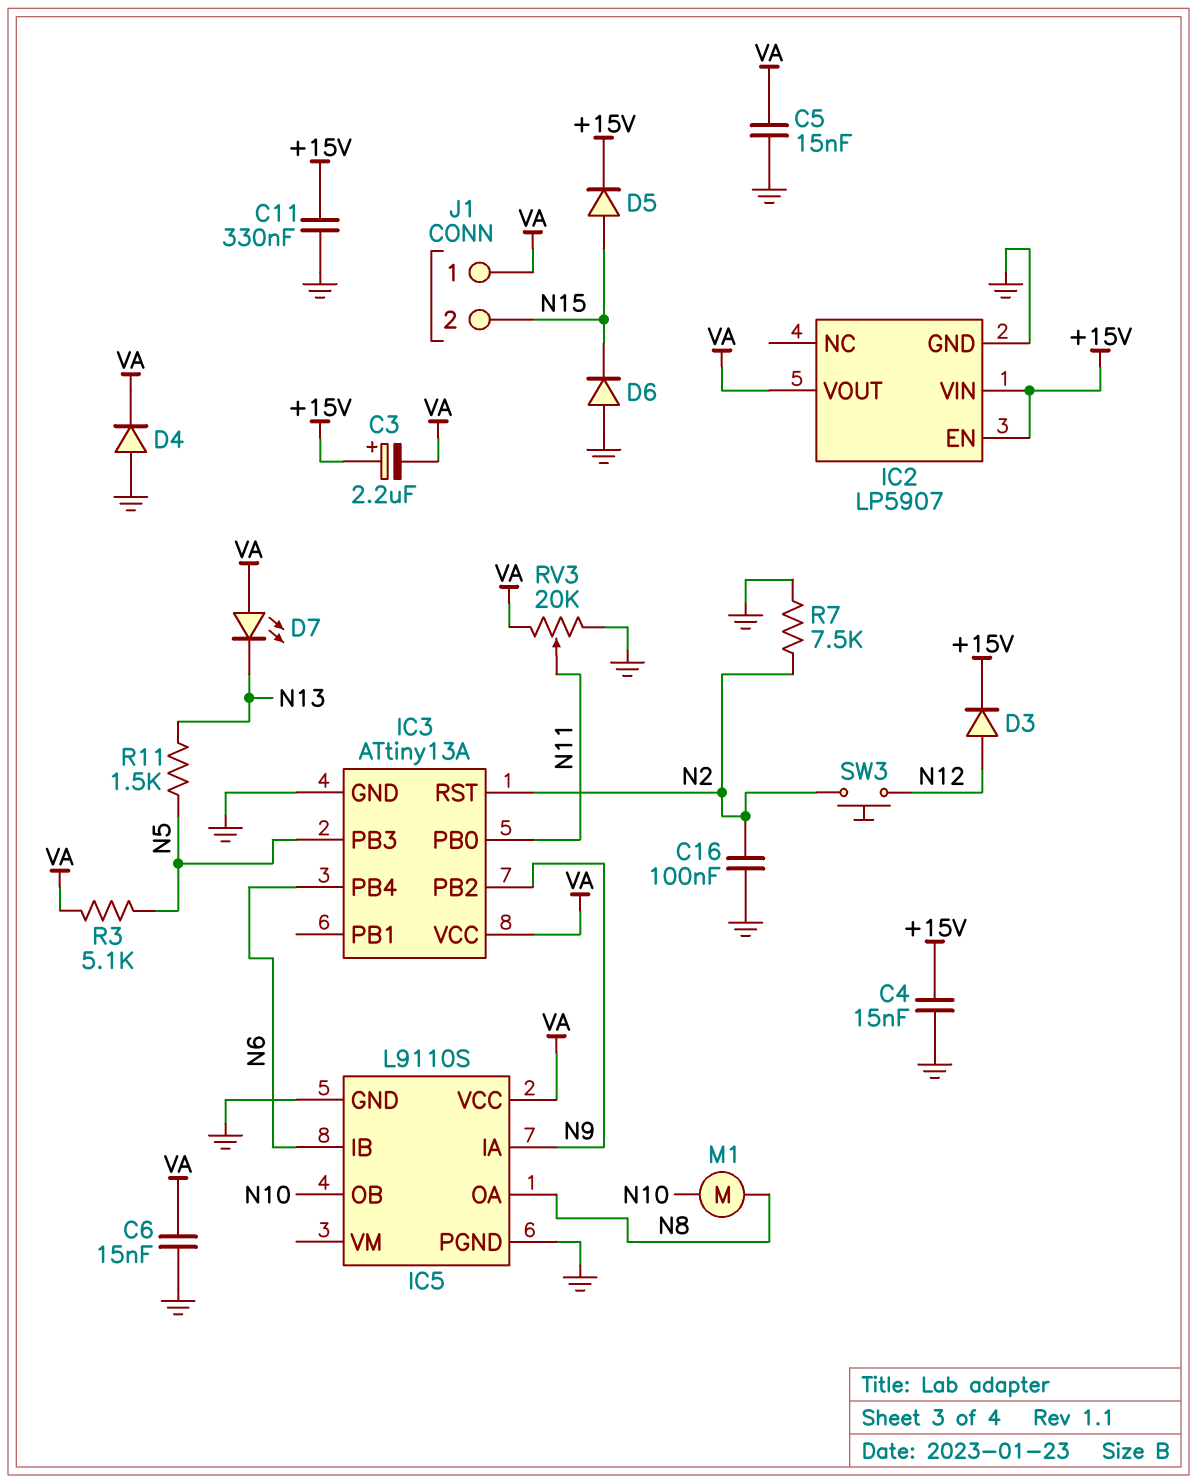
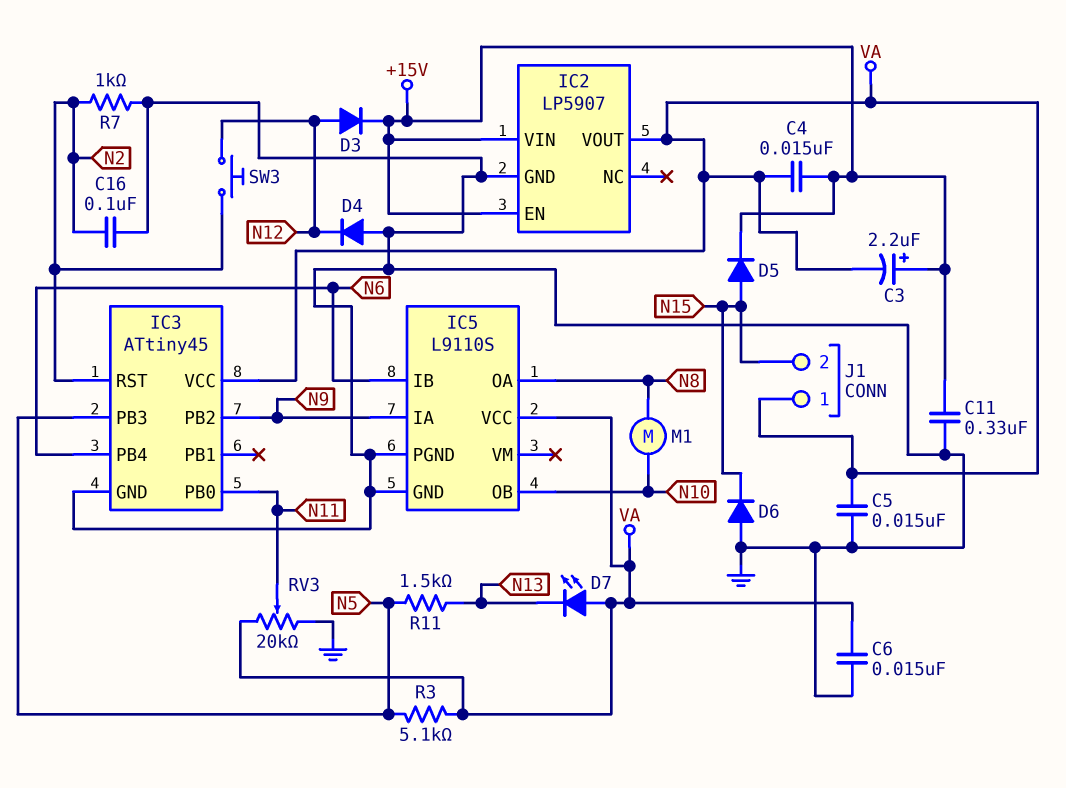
C4: 15nF (+15V, GND) -> 15nF (+15V, VA)
D4: diode (A GND, K VA) -> diode (A GND, K N12)
IC3: ATtiny13A -> ATtiny45
R7: 7.5k (GND, N2) -> 1k (GND, N2)

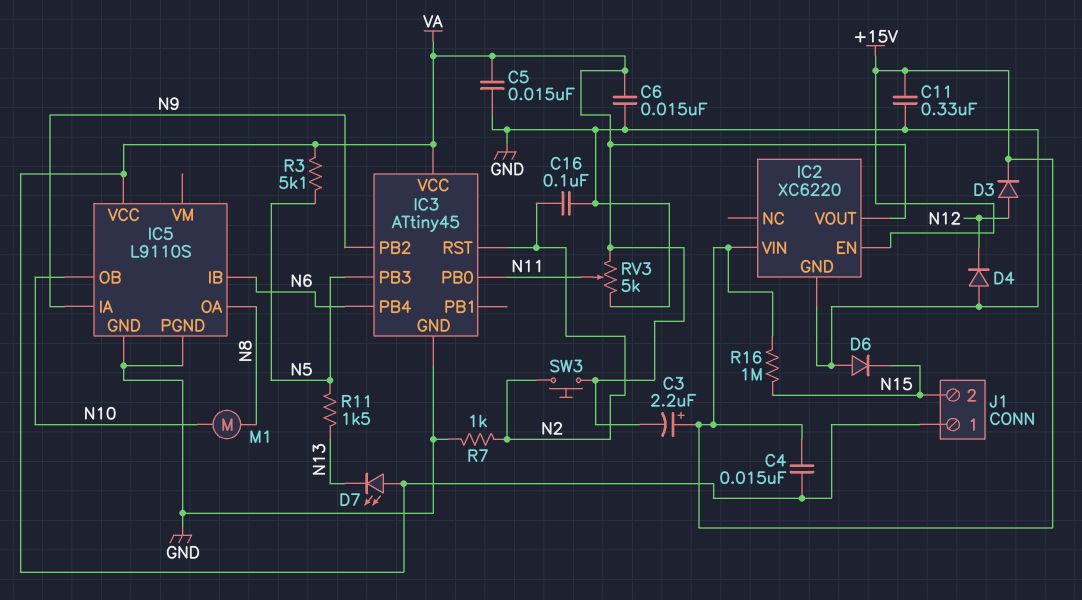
D5: diode (A N15, K +15V) -> none
IC2: LP5907 -> XC6220
R16: none -> 1M (+15V, N15)
RV3: 20k (GND, VA, wiper N11) -> 5k (GND, VA, wiper N11)
SW3: button (N2, N12) -> button (N2, VA)

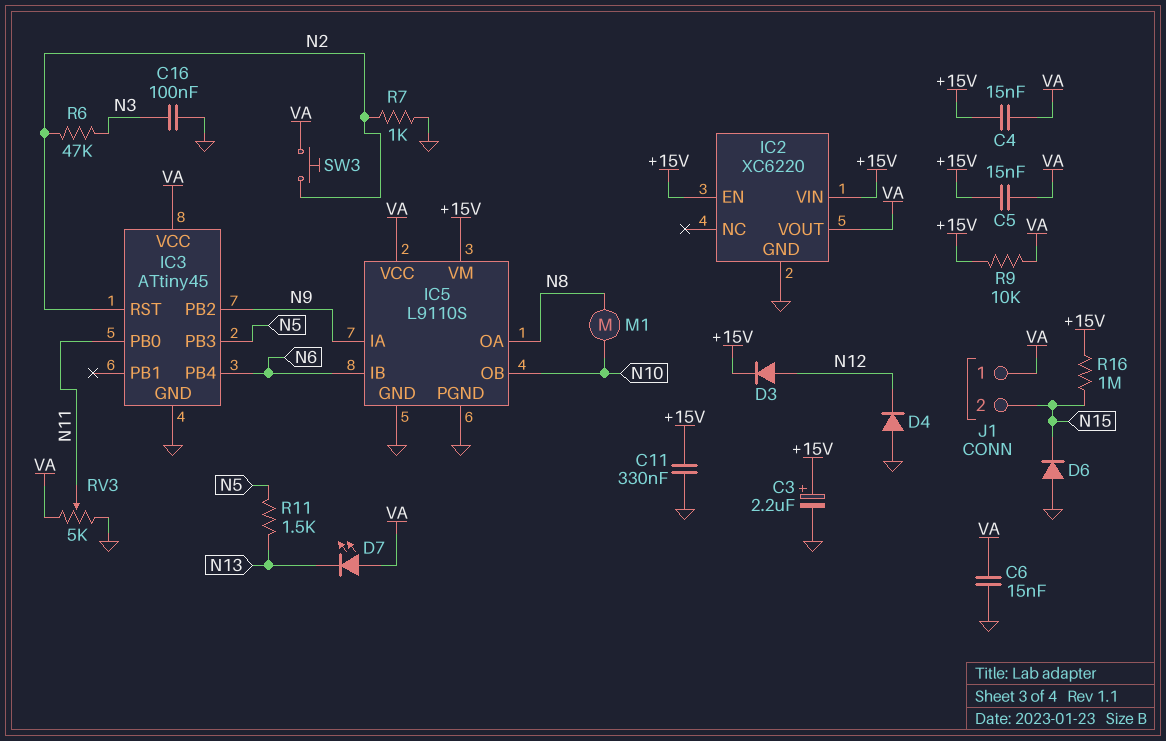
C3: 2.2uF (plus +15V, minus VA) -> 2.2uF (plus +15V, minus GND)
C5: 15nF (GND, VA) -> 15nF (+15V, VA)
C16: 100nF (GND, N2) -> 100nF (GND, N3)
IC5 pin VM: none -> +15V
R3: 5.1k (N5, VA) -> none
R6: none -> 47k (N2, N3)
R9: none -> 10k (+15V, VA)

